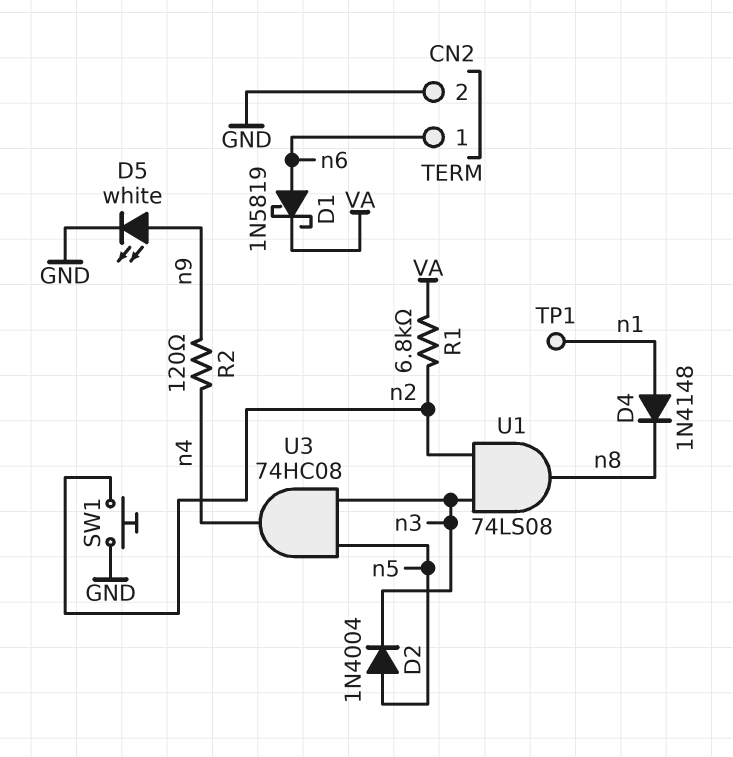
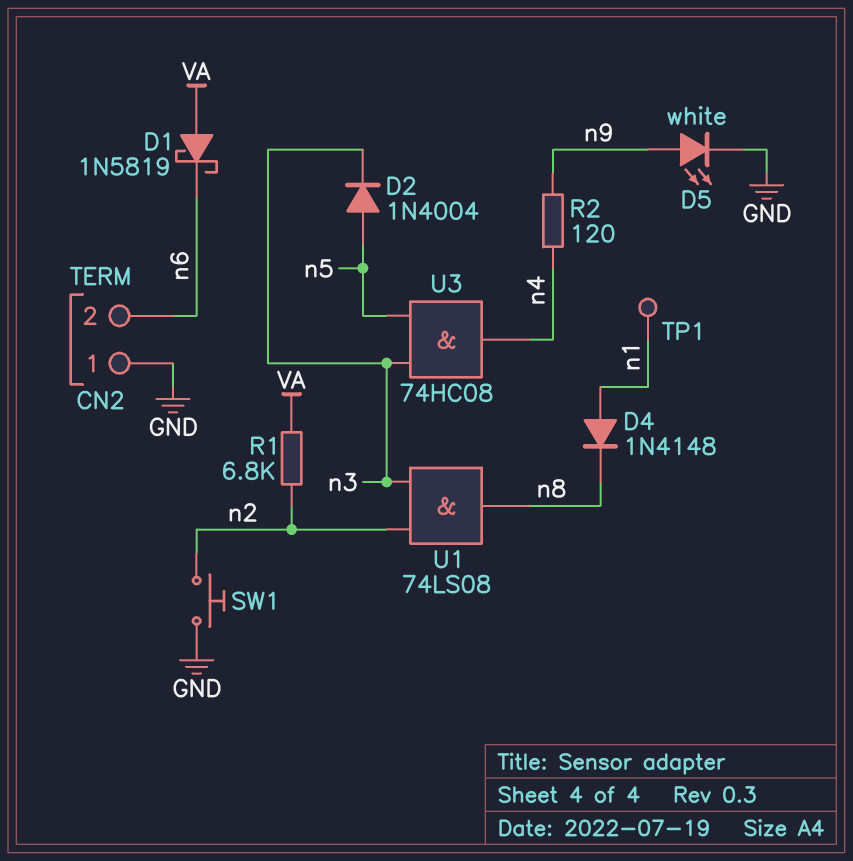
CN2 pin 1: n6 -> GND
CN2 pin 2: GND -> n6
D1: schottky 1N5819 (A n6, K VA) -> schottky 1N5819 (A VA, K n6)

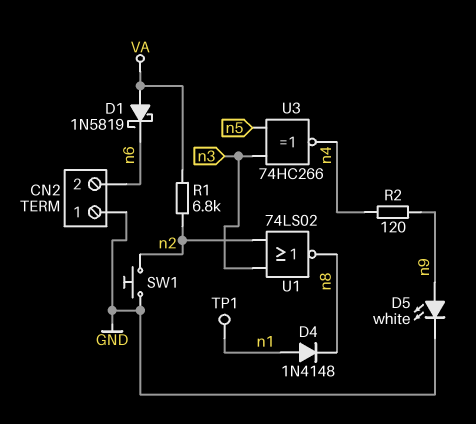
D2: diode 1N4004 (A n5, K n3) -> none
U1: AND 74LS08 (in n2, in n3, out n8) -> NOR 74LS02 (in n2, in n3, out n8)
U3: AND 74HC08 (in n3, in n5, out n4) -> XNOR 74HC266 (in n3, in n5, out n4)

